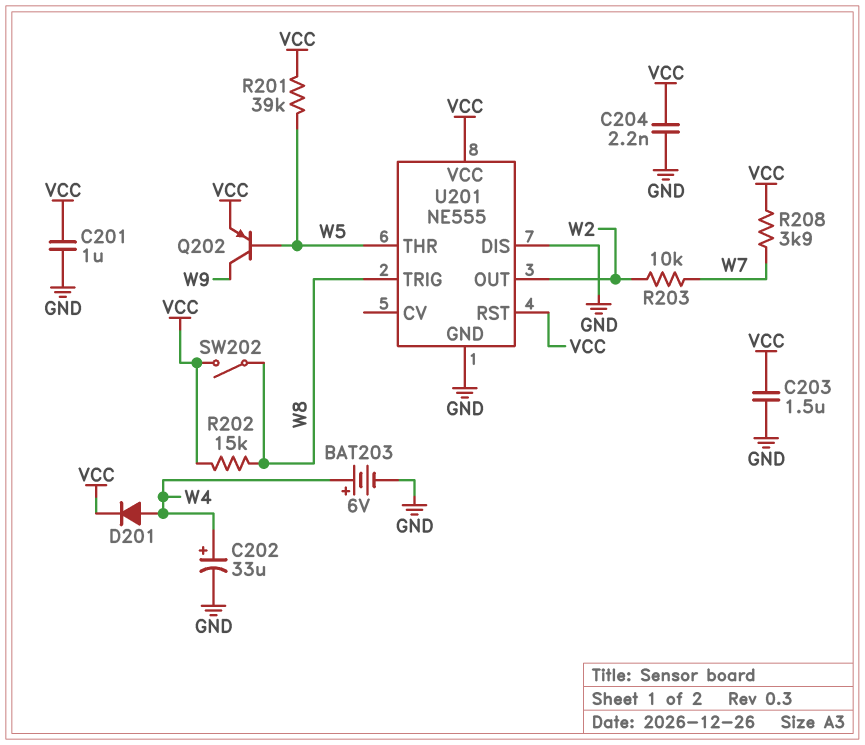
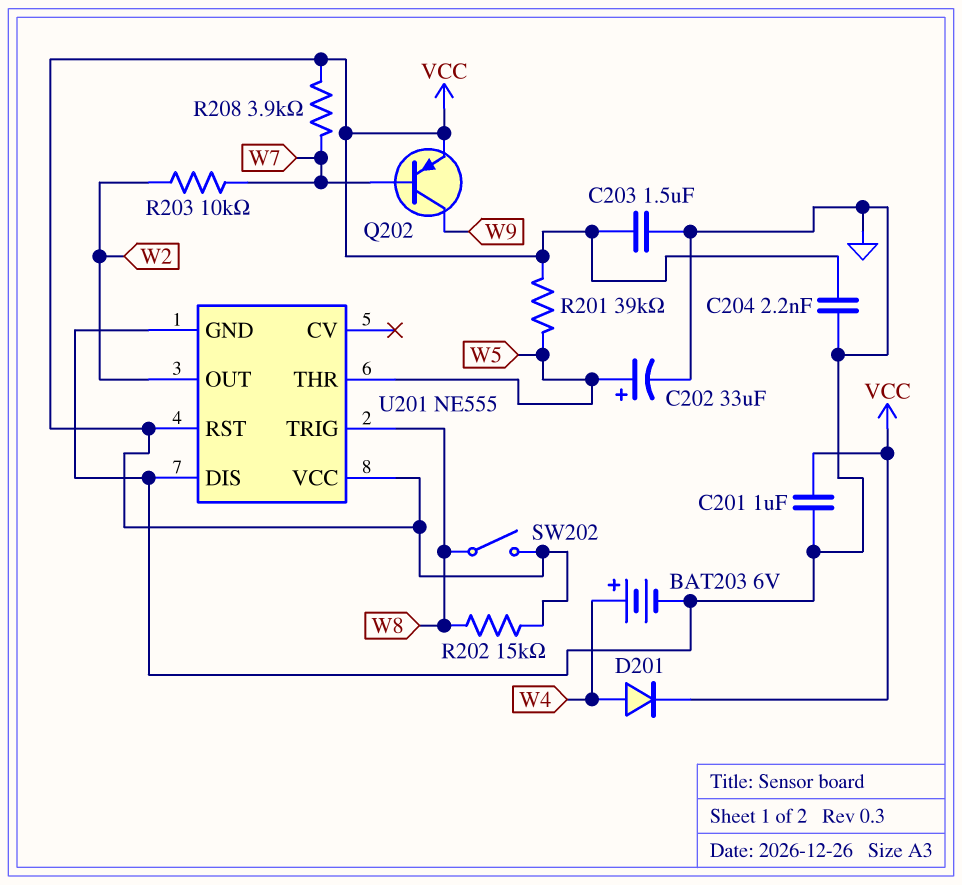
C202: 33uF (plus W4, minus GND) -> 33uF (plus W5, minus GND)
Q202: PNP (B W5, C W9, E VCC) -> PNP (B W7, C W9, E VCC)

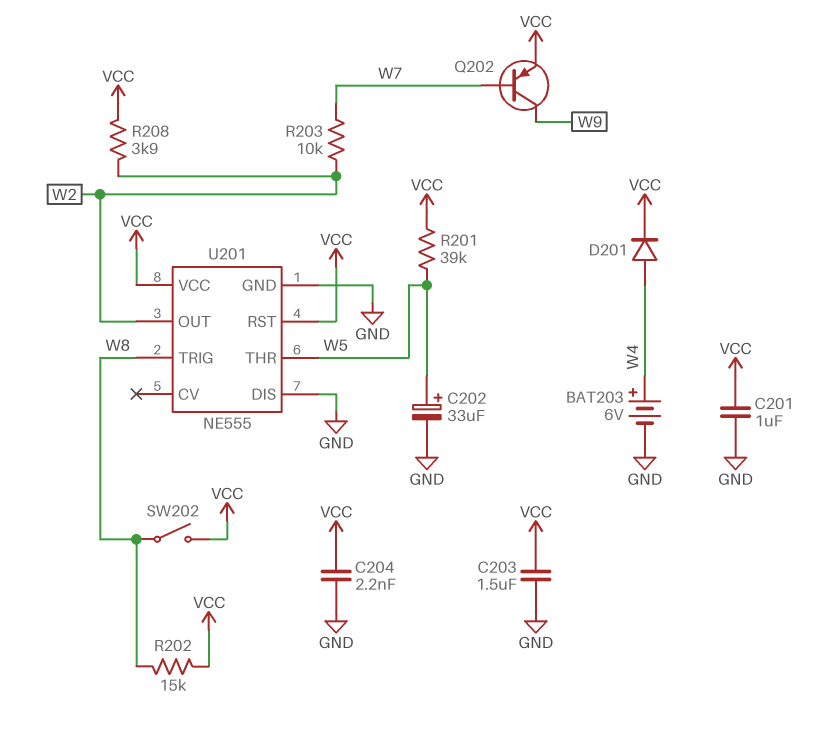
R208: 3.9k (VCC, W7) -> 3.9k (VCC, W2)

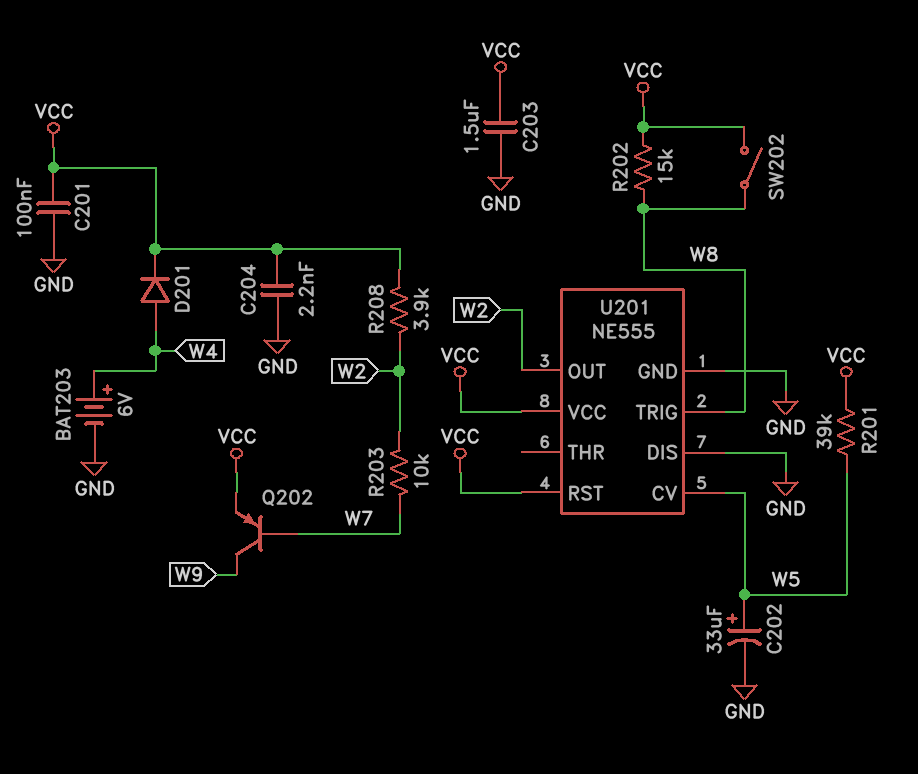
C201: 1uF (GND, VCC) -> 100nF (GND, VCC)
U201 pin CV: none -> W5
U201 pin THR: W5 -> none

